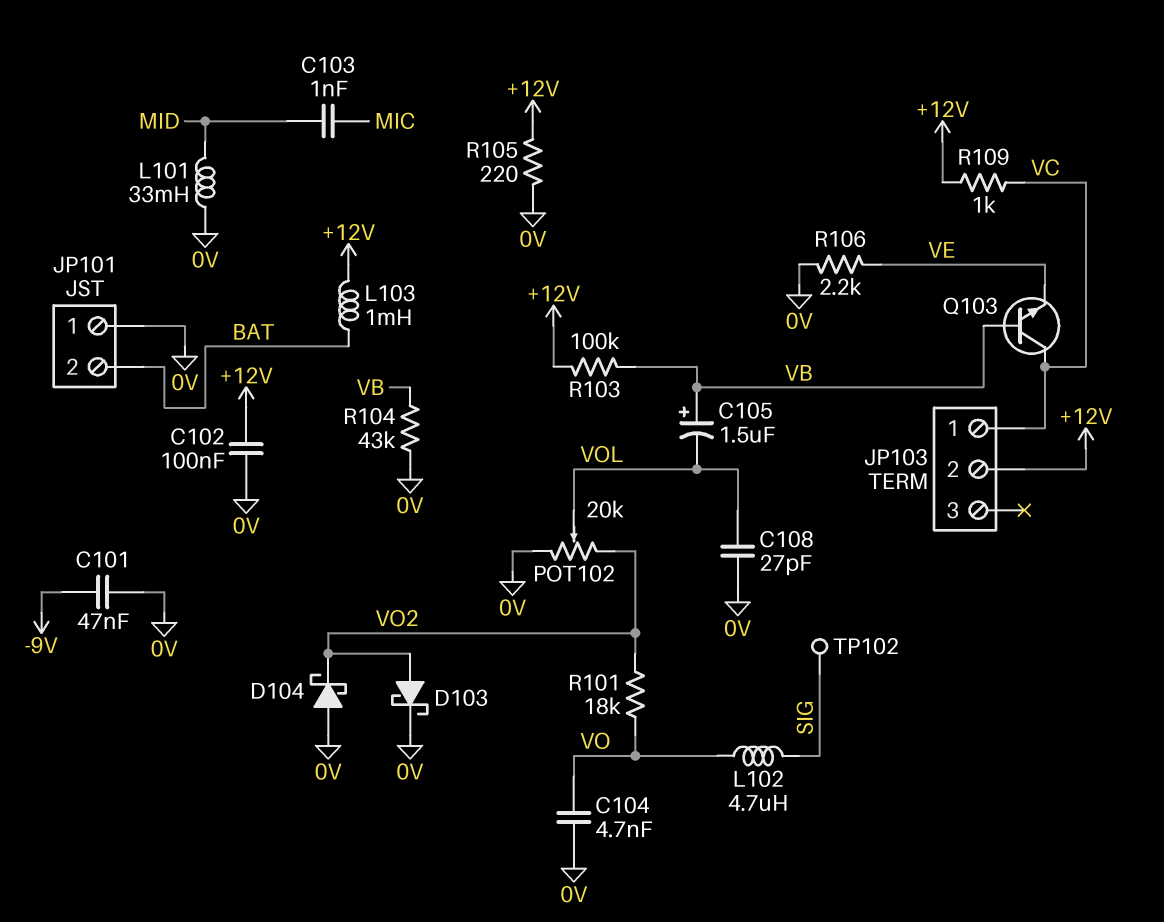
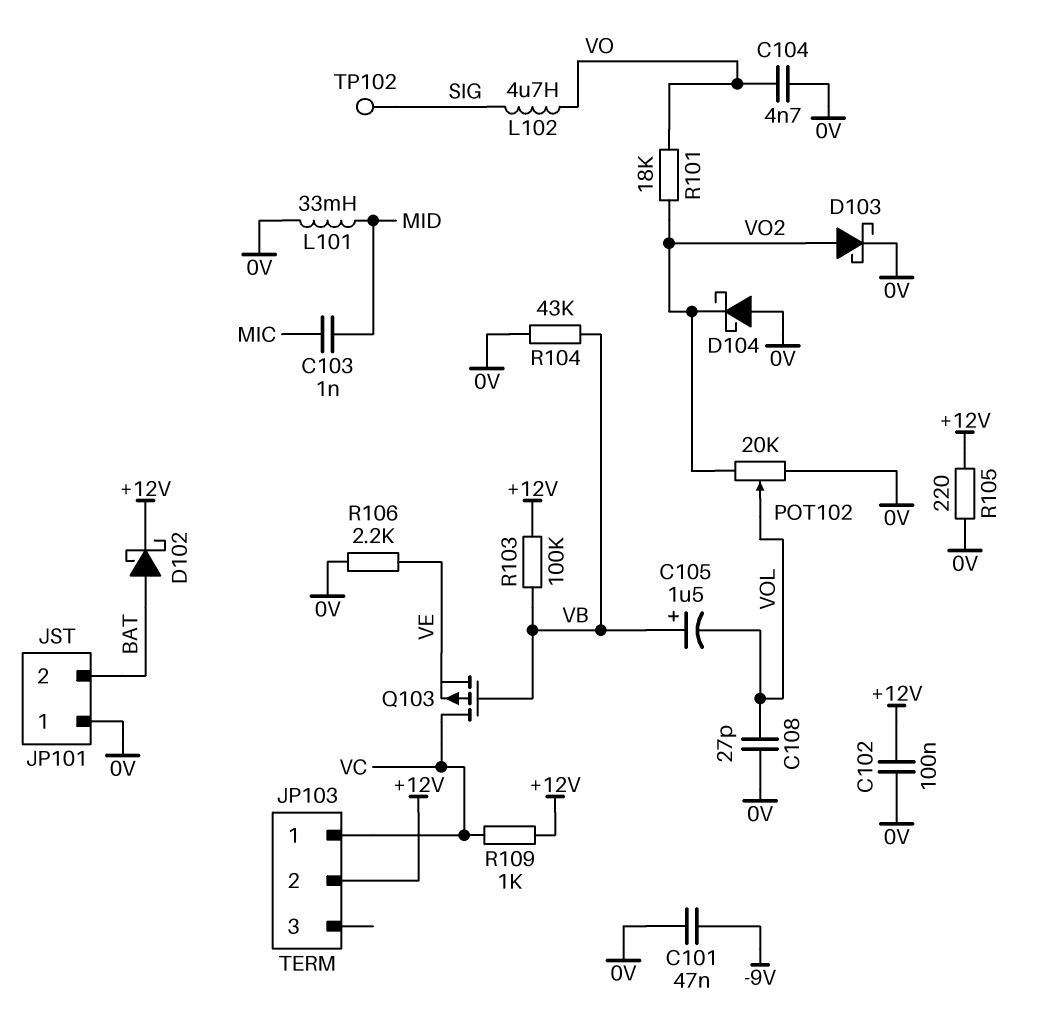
D102: none -> schottky (A BAT, K +12V)
L103: 1mH (+12V, BAT) -> none
Q103: NPN (B VB, C VC, E VE) -> PMOS (G VB, D VC, S VE)

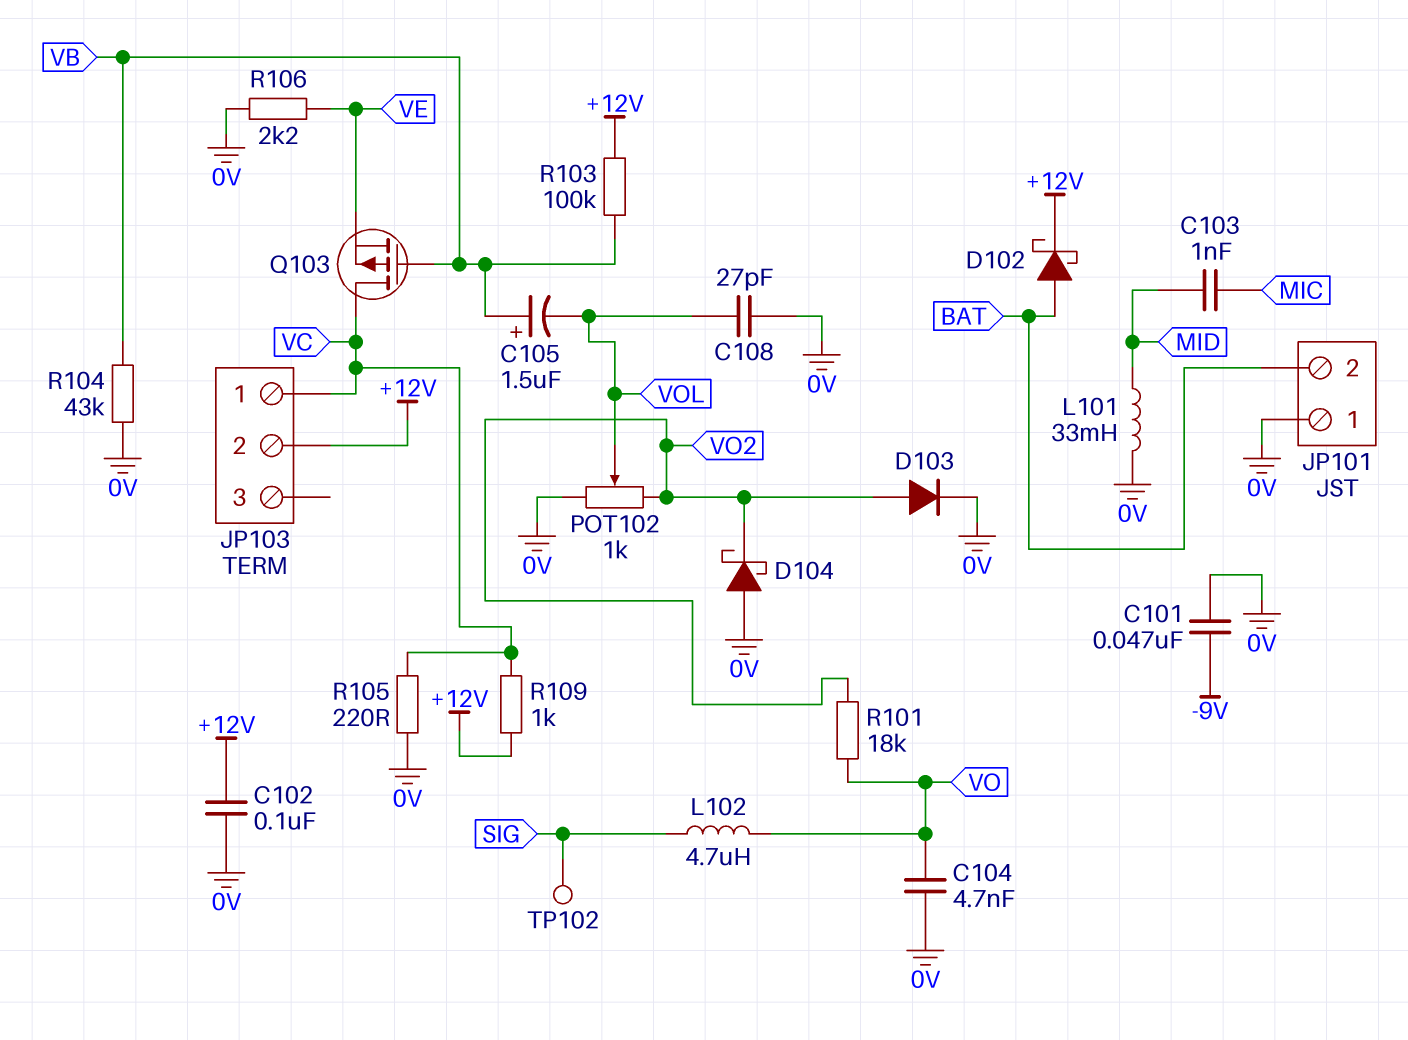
D103: schottky (A VO2, K 0V) -> diode (A VO2, K 0V)
POT102: 20k (0V, VO2, wiper VOL) -> 1k (0V, VO2, wiper VOL)
R105: 220 (+12V, 0V) -> 220 (0V, VC)

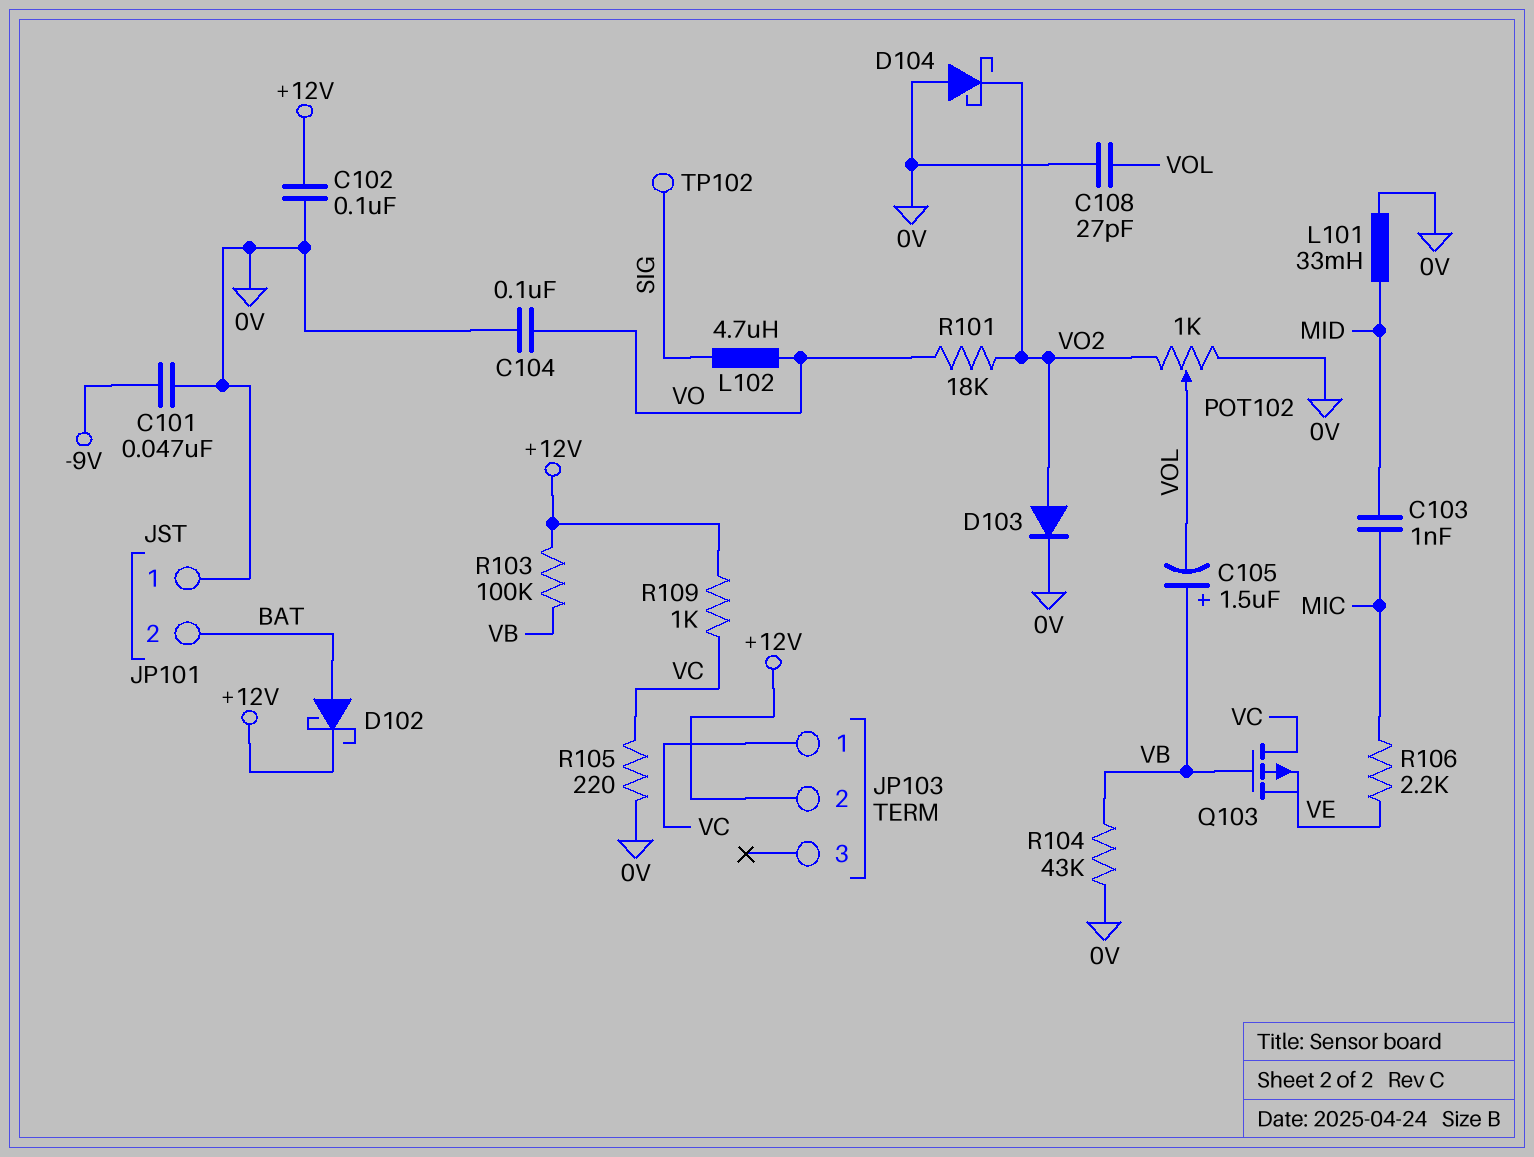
C104: 4.7nF (0V, VO) -> 100nF (0V, VO)
R106: 2.2k (0V, VE) -> 2.2k (MIC, VE)

